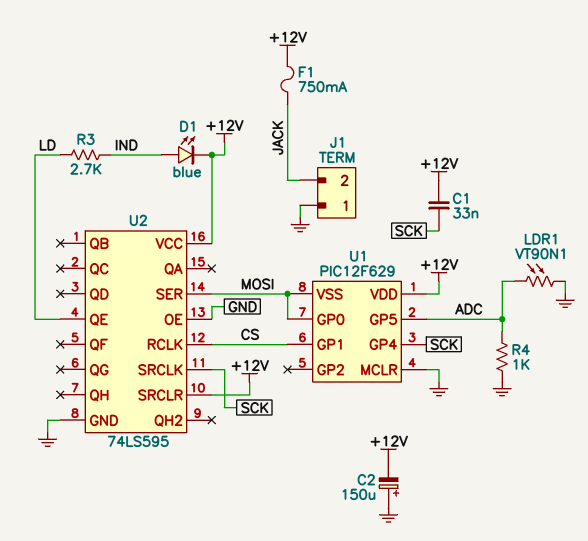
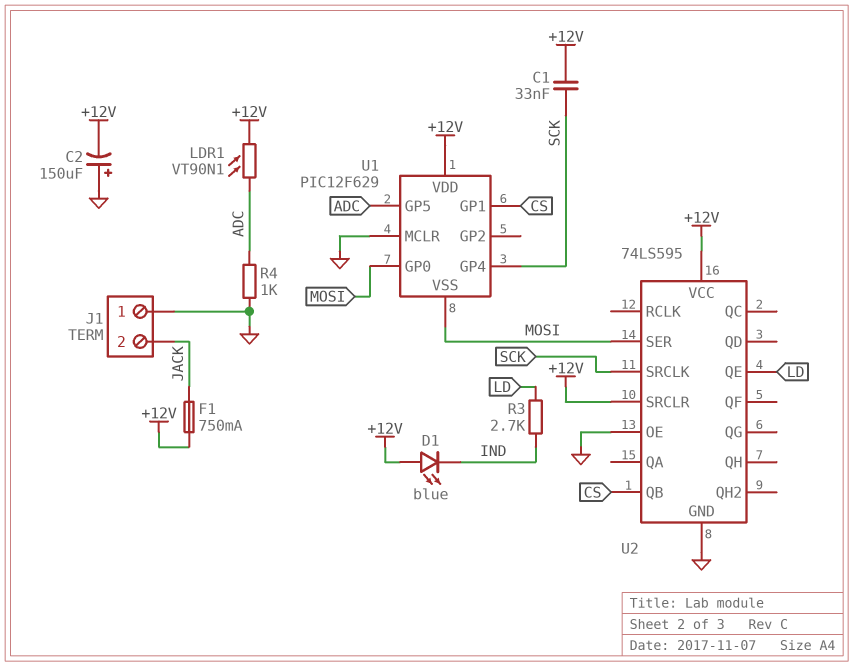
D1: LED blue (A IND, K +12V) -> LED blue (A +12V, K IND)
LDR1: VT90N1 (ADC, GND) -> VT90N1 (+12V, ADC)
U2 pin QB: none -> CS
U2 pin RCLK: CS -> none

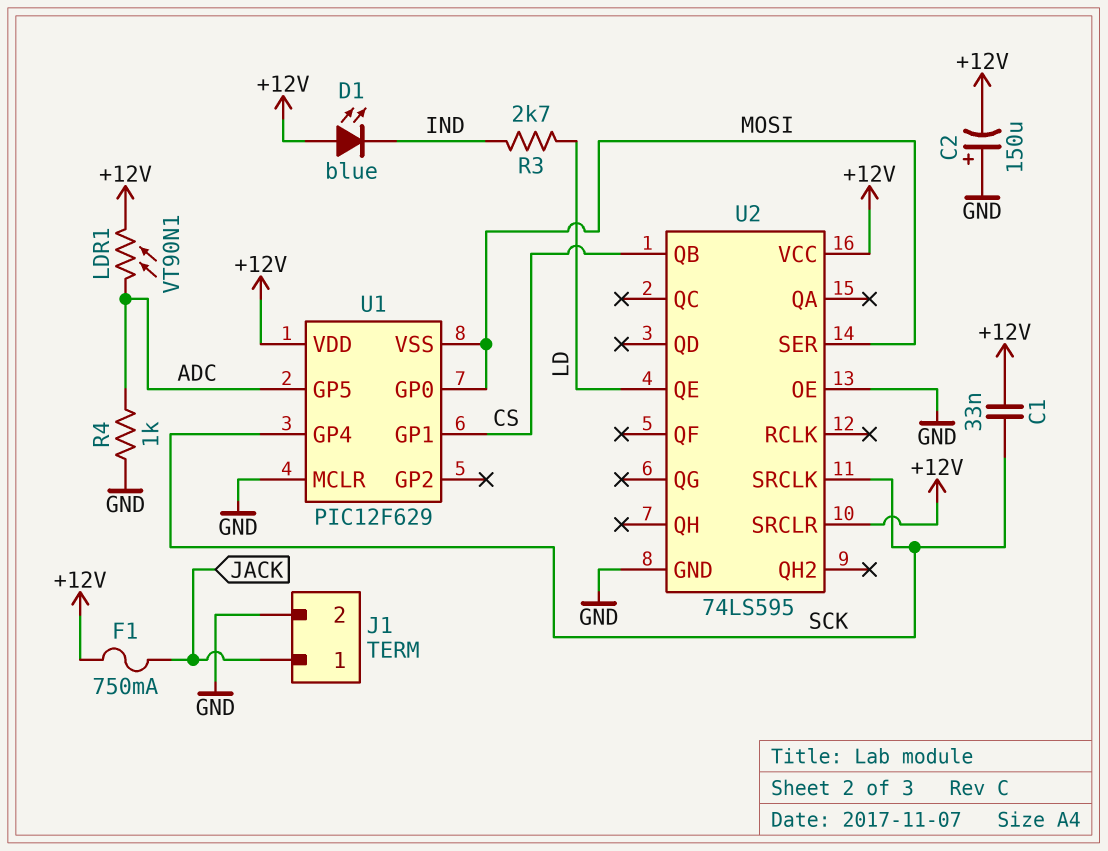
J1 pin 1: GND -> JACK
J1 pin 2: JACK -> GND

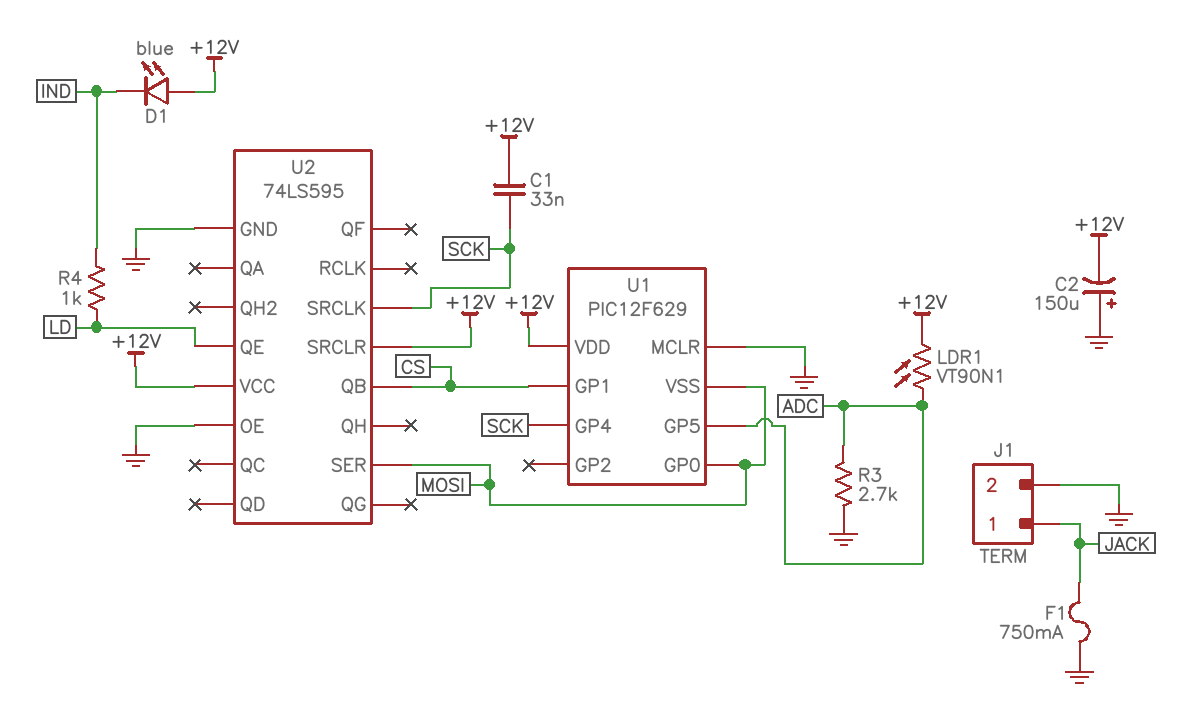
F1: 750mA (+12V, JACK) -> 750mA (GND, JACK)
R3: 2.7k (IND, LD) -> 2.7k (ADC, GND)
R4: 1k (ADC, GND) -> 1k (IND, LD)

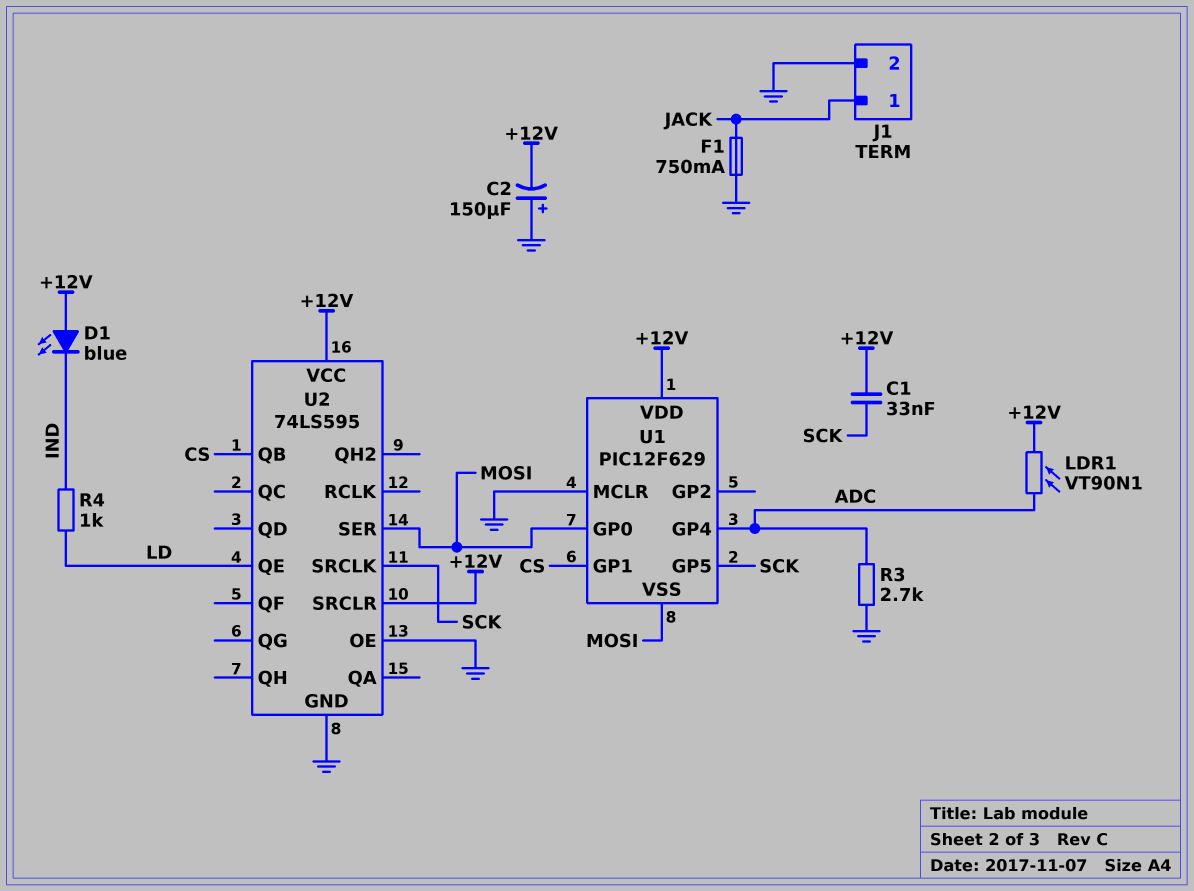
U1 pin GP4: SCK -> ADC
U1 pin GP5: ADC -> SCK

